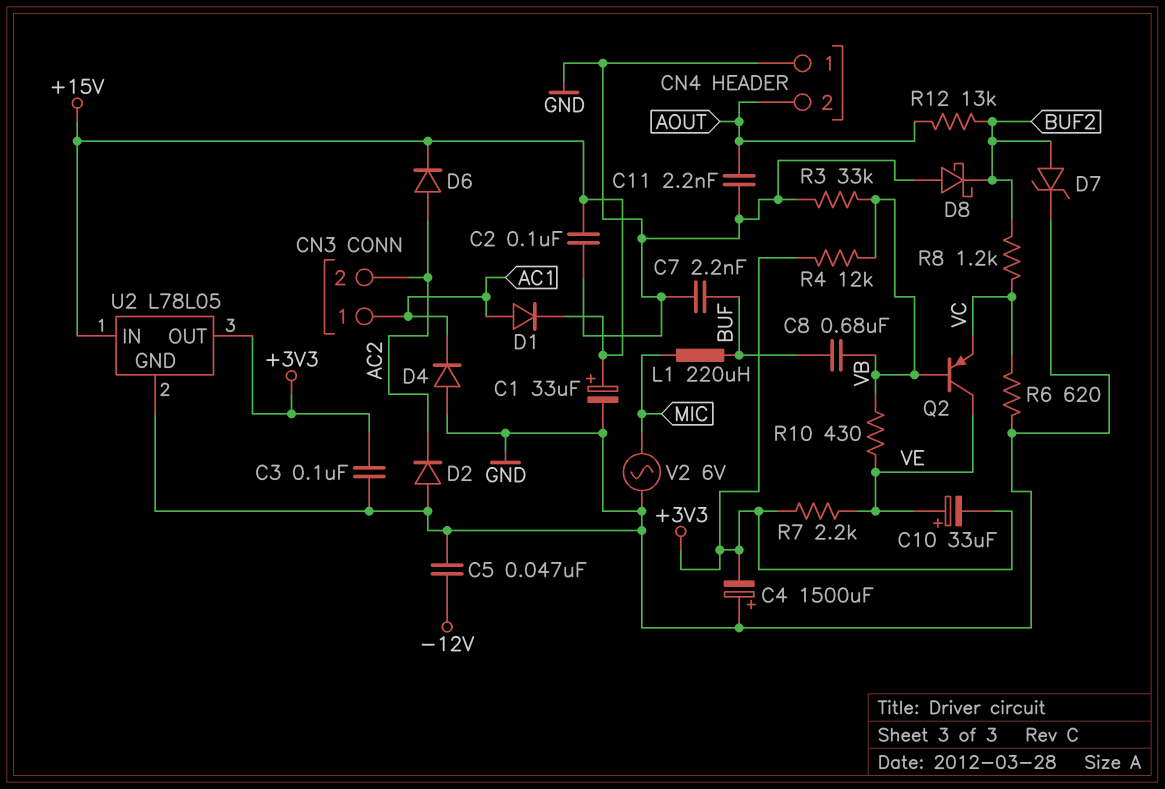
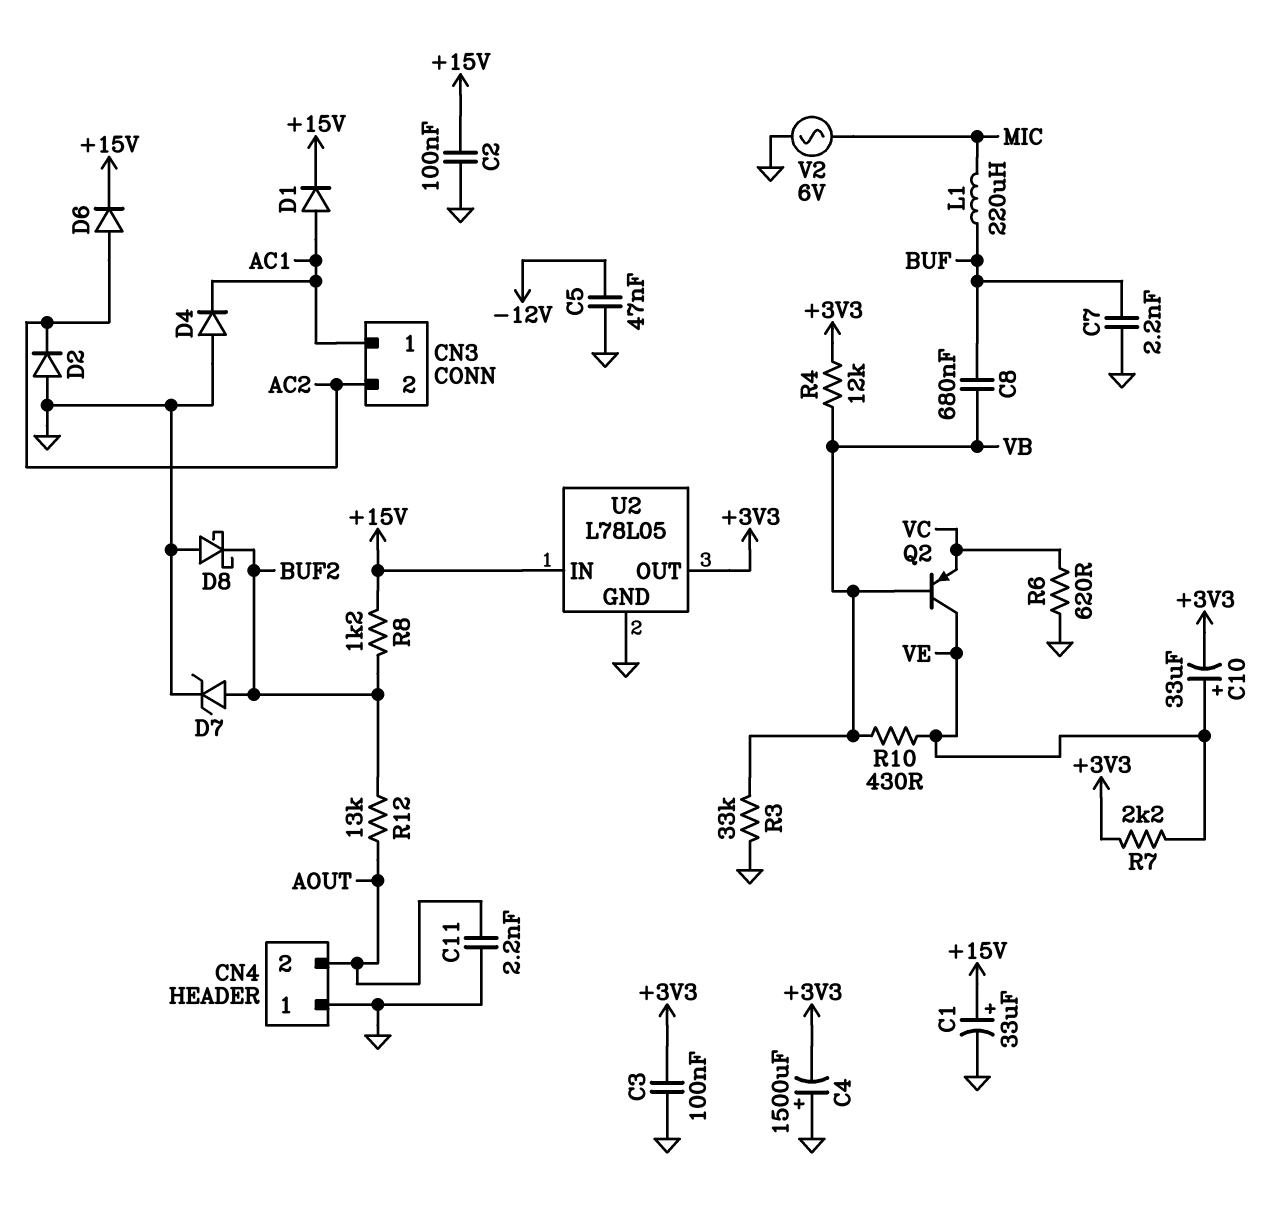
R8: 1.2k (BUF2, VC) -> 1.2k (+15V, BUF2)

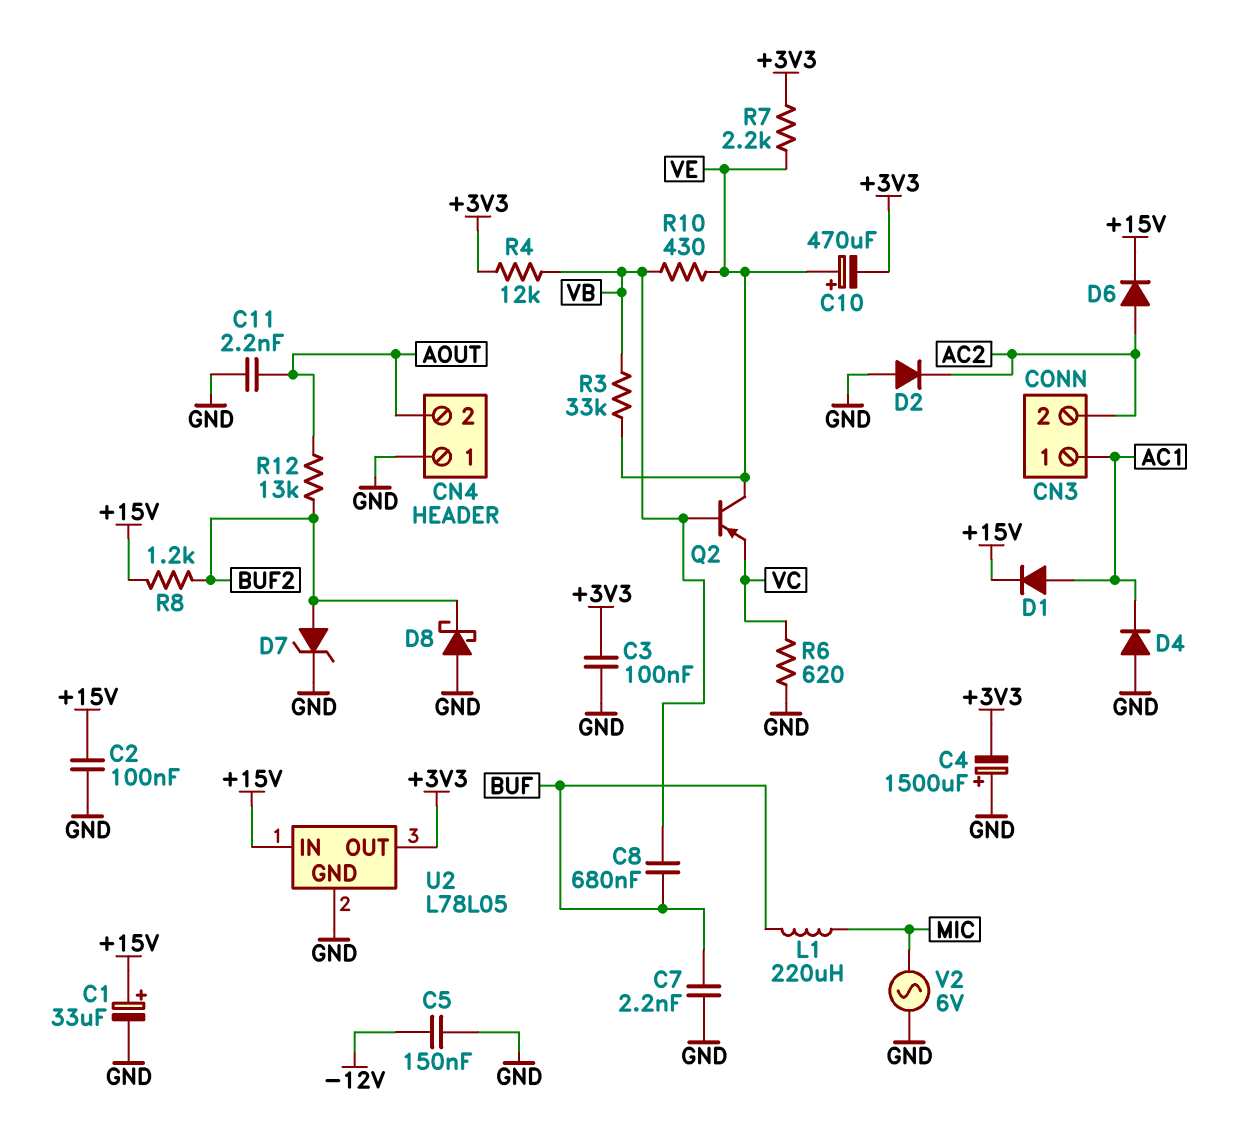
C5: 47nF (-12V, GND) -> 150nF (-12V, GND)
C10: 33uF (plus VE, minus +3V3) -> 470uF (plus VE, minus +3V3)
R3: 33k (GND, VB) -> 33k (VB, VE)

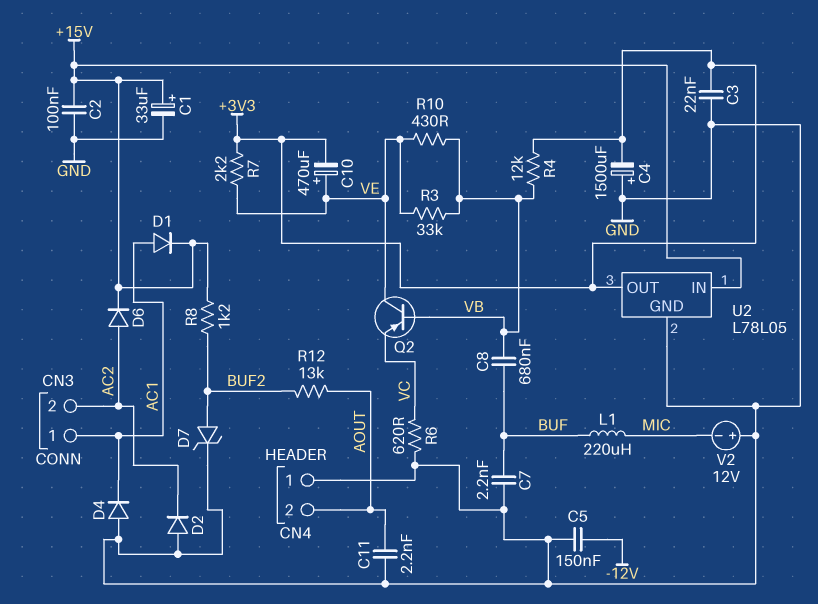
C3: 100nF (+3V3, GND) -> 22nF (+3V3, GND)
D8: schottky (A GND, K BUF2) -> none
V2: AC 6V (GND, MIC) -> 12V (plus GND, minus MIC)

